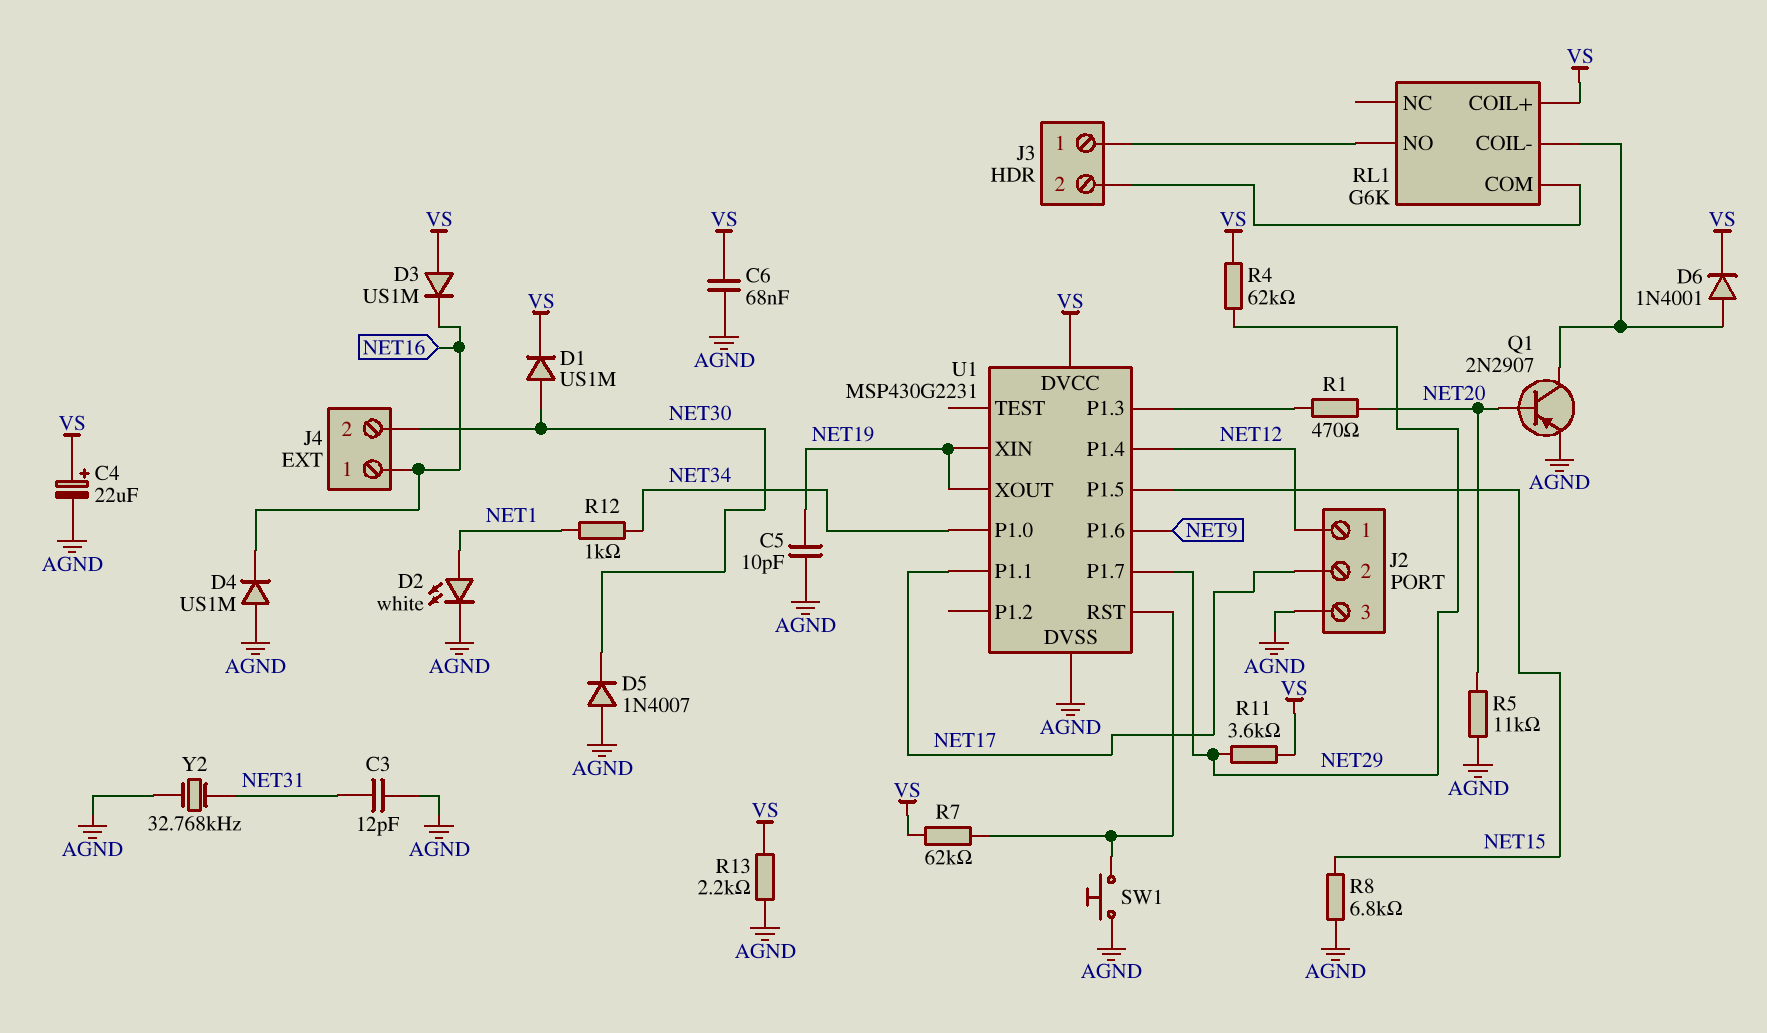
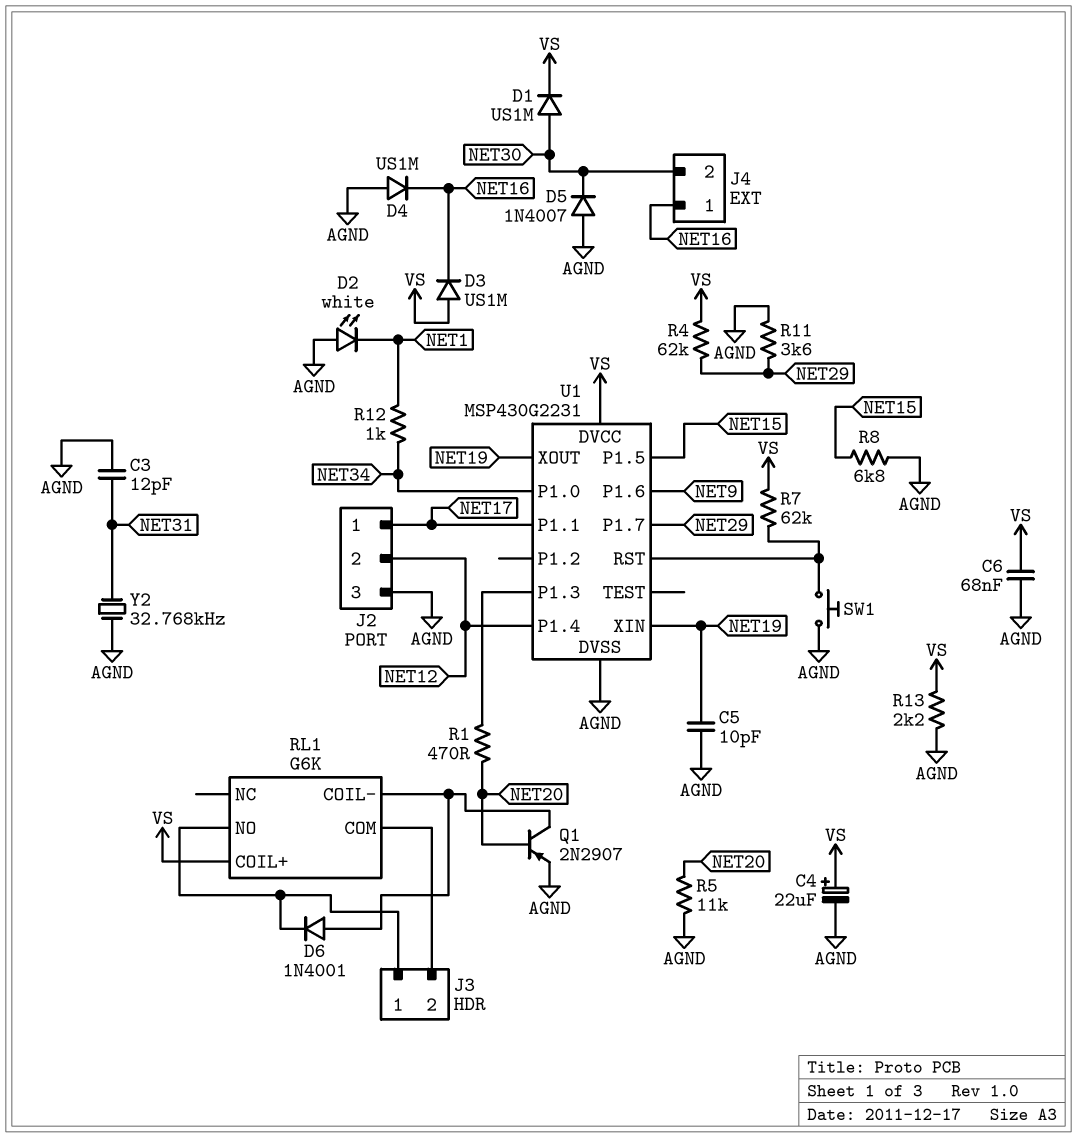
D2: LED white (A NET1, K AGND) -> LED white (A AGND, K NET1)
D6: diode 1N4001 (A RL1/COIL-, K VS) -> diode 1N4001 (A RL1/COIL-, K J3/1)
J2 pin 1: NET12 -> NET17
J2 pin 2: NET17 -> NET12
R11: 3.6k (NET29, VS) -> 3.6k (AGND, NET29)

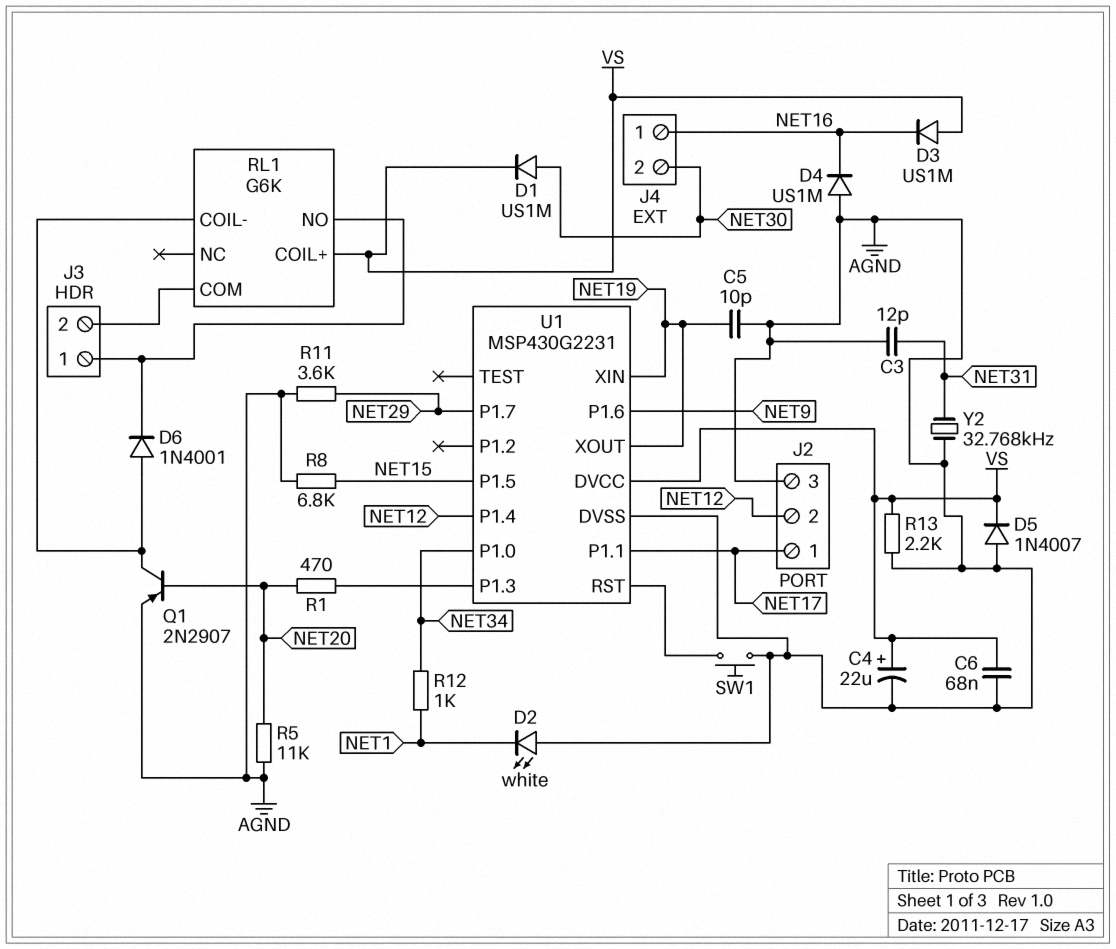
D5: diode 1N4007 (A AGND, K NET30) -> diode 1N4007 (A AGND, K VS)
R4: 62k (NET29, VS) -> none
R7: 62k (U1/RST, VS) -> none

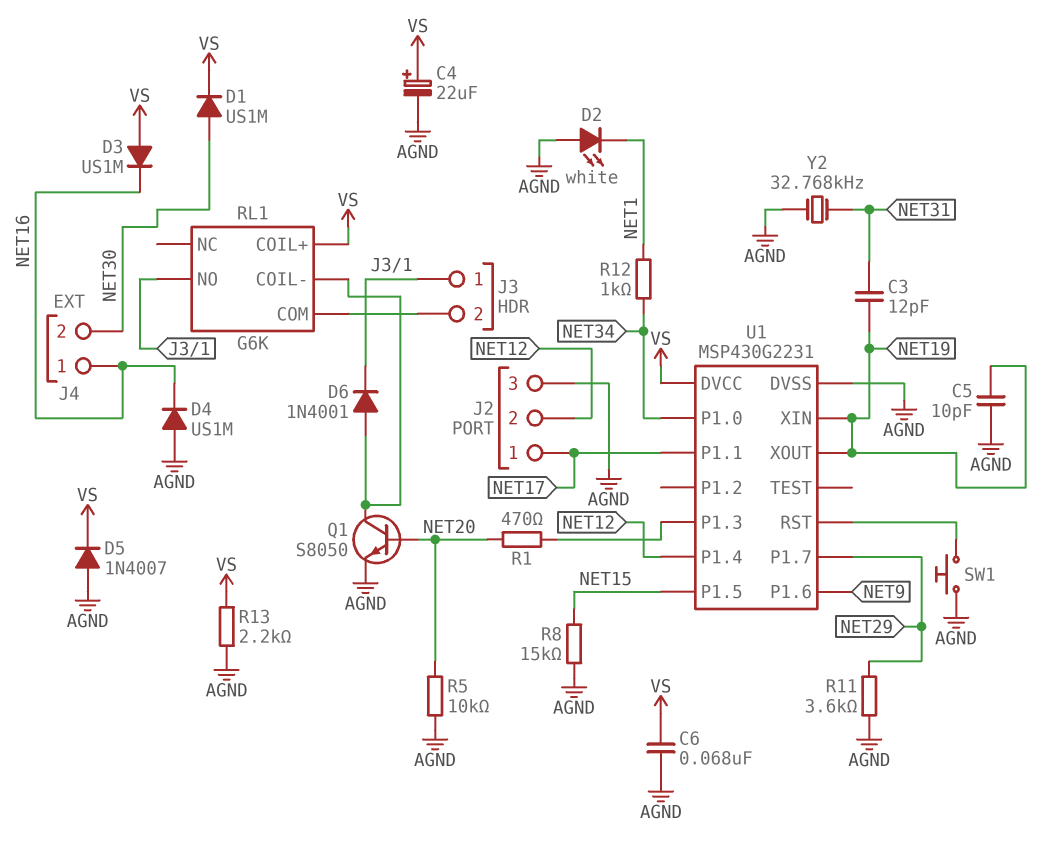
C3: 12pF (AGND, NET31) -> 12pF (NET19, NET31)
Q1: PNP 2N2907 (B NET20, C RL1/COIL-, E AGND) -> NPN S8050 (B NET20, C RL1/COIL-, E AGND)
R5: 11k (AGND, NET20) -> 10k (AGND, NET20)
R8: 6.8k (AGND, NET15) -> 15k (AGND, NET15)

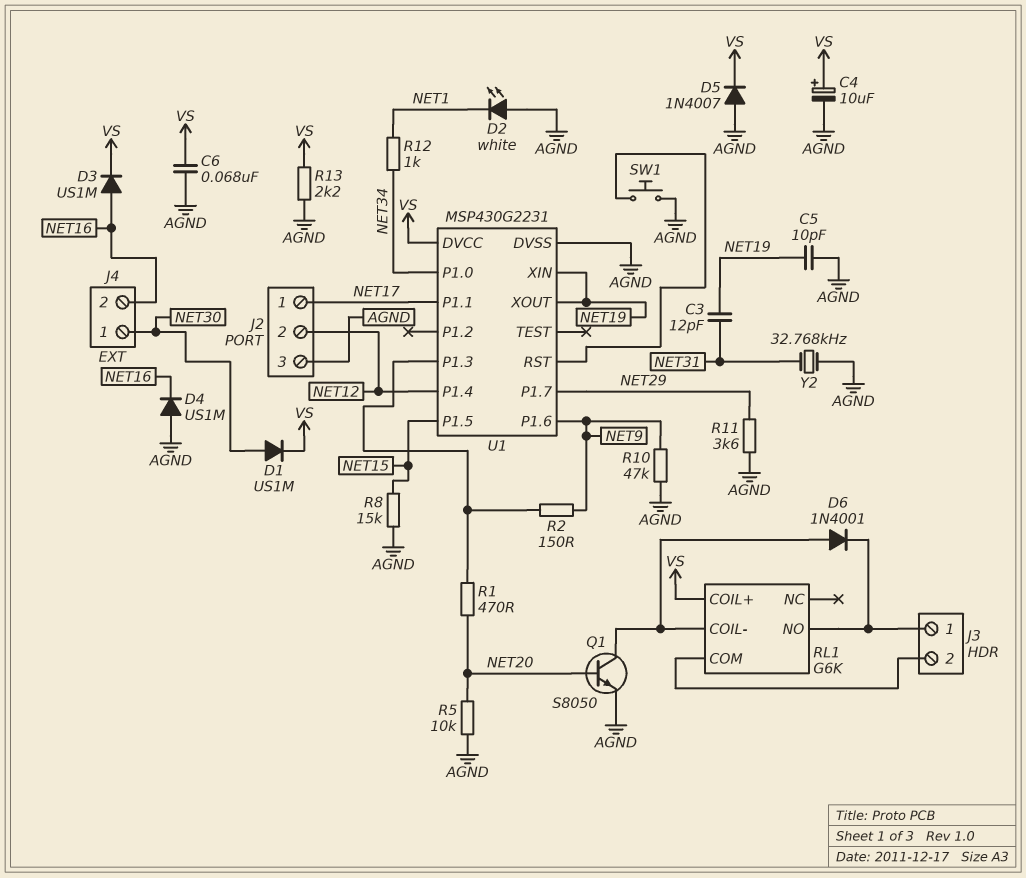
C4: 22uF (plus VS, minus AGND) -> 10uF (plus VS, minus AGND)
D3: diode US1M (A VS, K NET16) -> diode US1M (A NET16, K VS)
J4 pin 1: NET16 -> NET30
J4 pin 2: NET30 -> NET16
R2: none -> 150 (NET9, U1/P1.3)
R10: none -> 47k (AGND, NET9)

